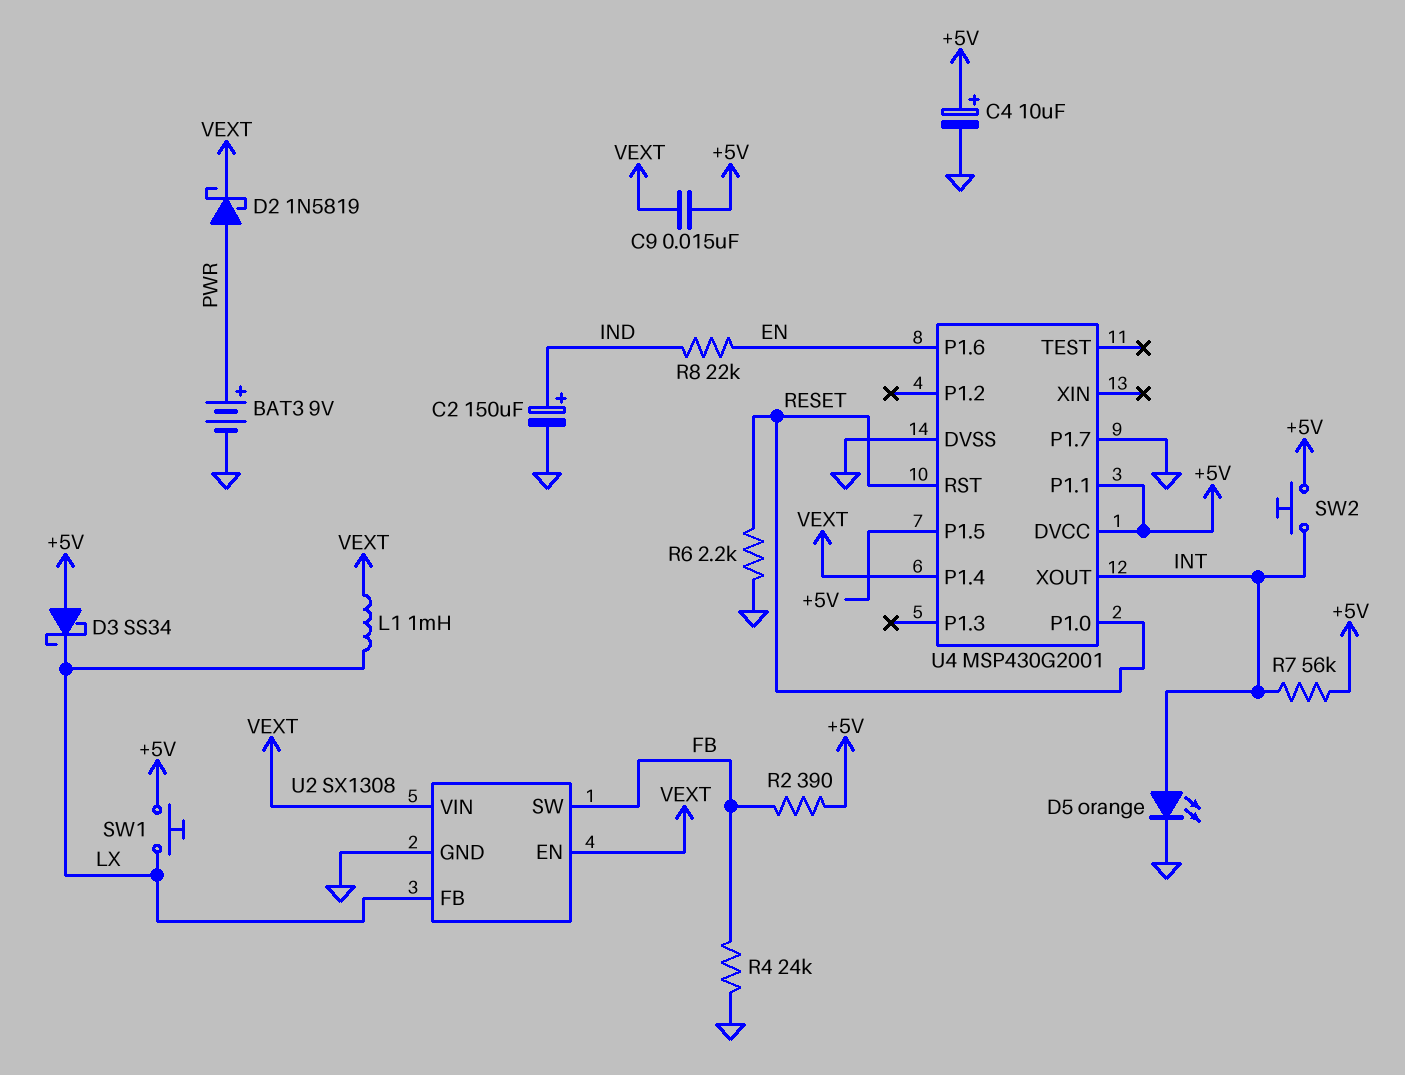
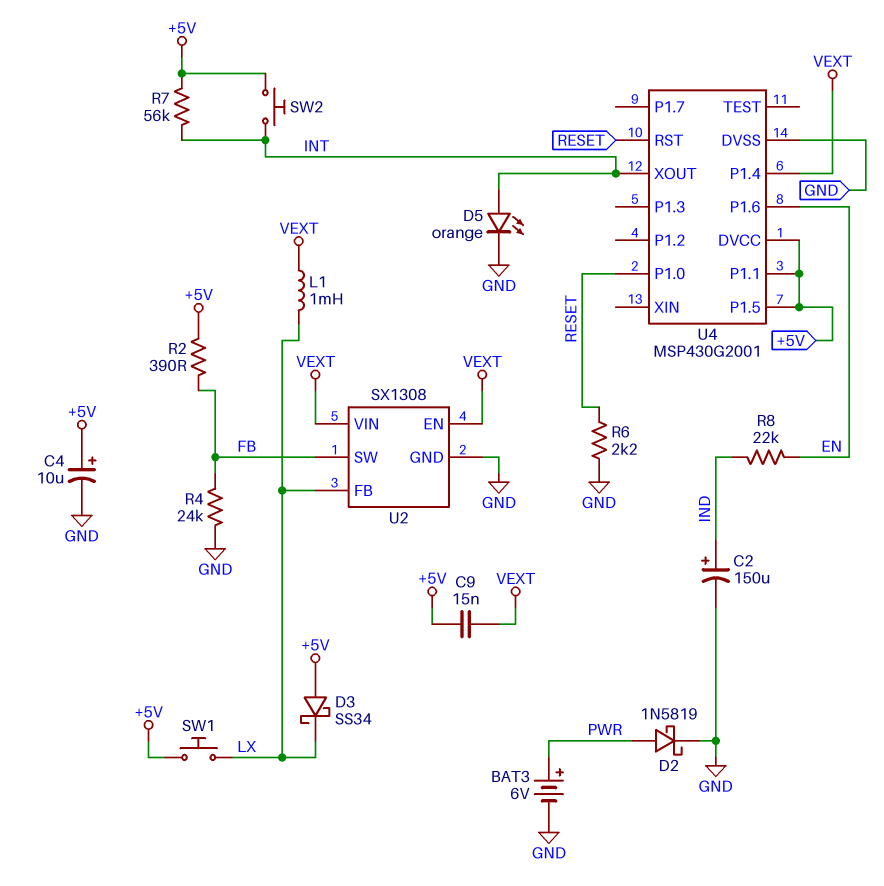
BAT3: 9V (plus PWR, minus GND) -> 6V (plus PWR, minus GND)
D2: schottky 1N5819 (A PWR, K VEXT) -> schottky 1N5819 (A PWR, K GND)
U4 pin P1.7: GND -> none

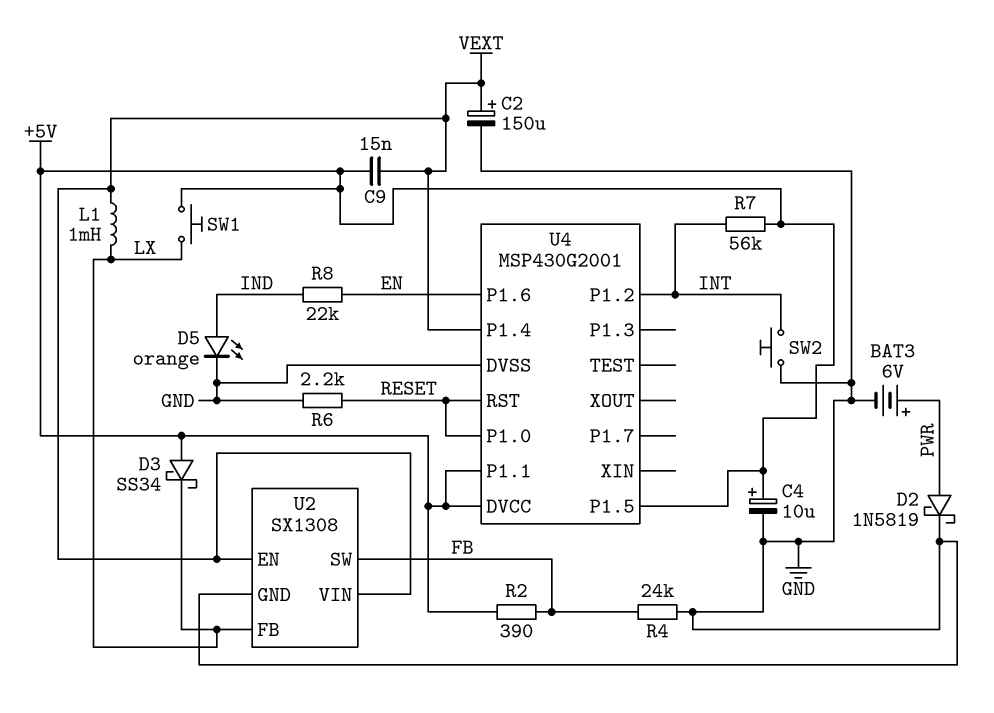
C2: 150uF (plus IND, minus GND) -> 150uF (plus VEXT, minus GND)
D5: LED orange (A INT, K GND) -> LED orange (A IND, K GND)
SW2: button (+5V, INT) -> button (GND, INT)
U4 pin P1.2: none -> INT
U4 pin XOUT: INT -> none

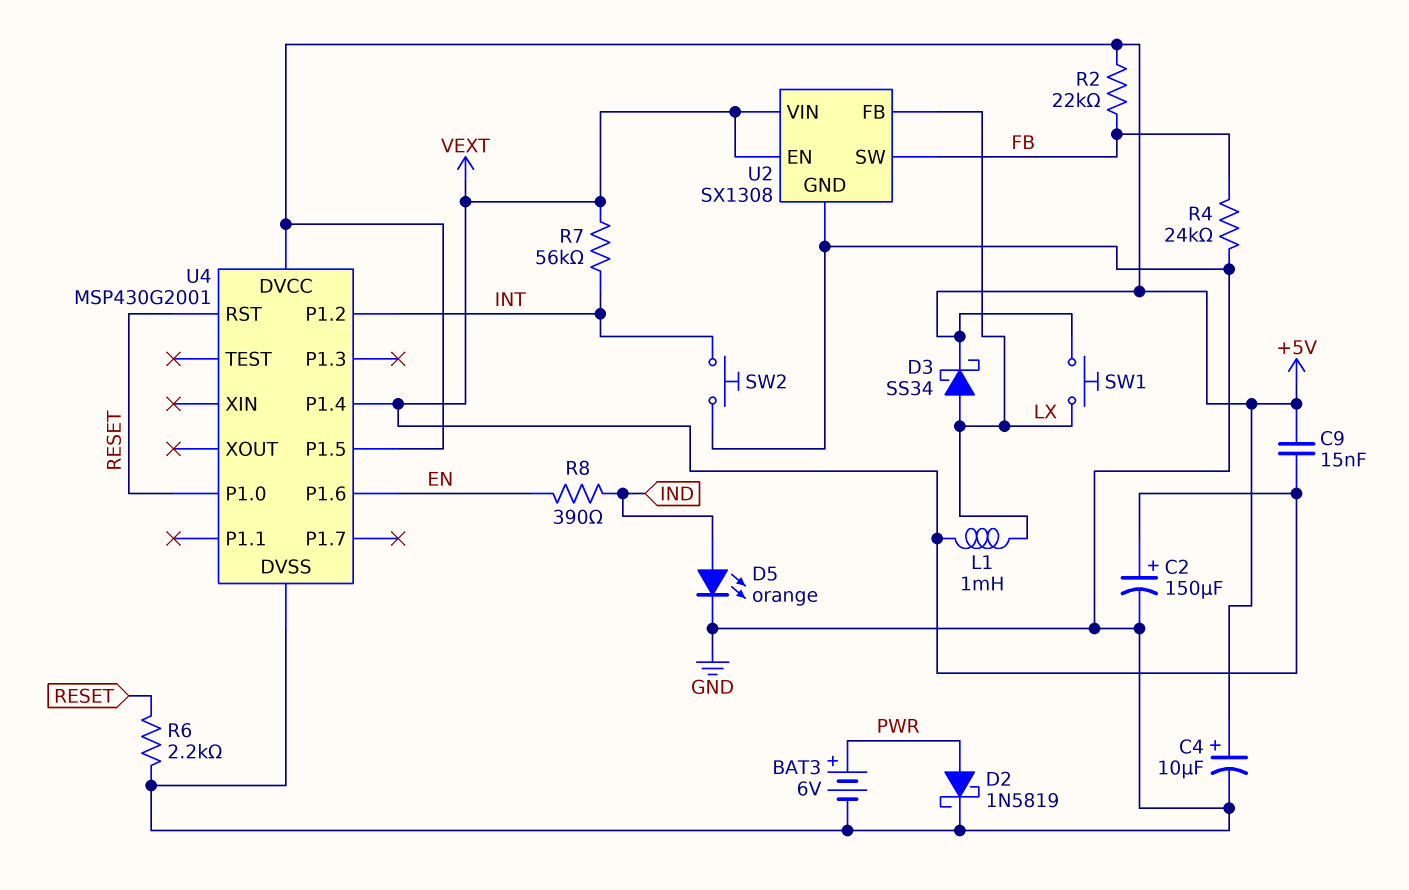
D3: schottky SS34 (A +5V, K LX) -> schottky SS34 (A LX, K +5V)
R2: 390 (+5V, FB) -> 22k (+5V, FB)
R7: 56k (+5V, INT) -> 56k (INT, VEXT)
R8: 22k (EN, IND) -> 390 (EN, IND)
U4 pin P1.1: +5V -> none

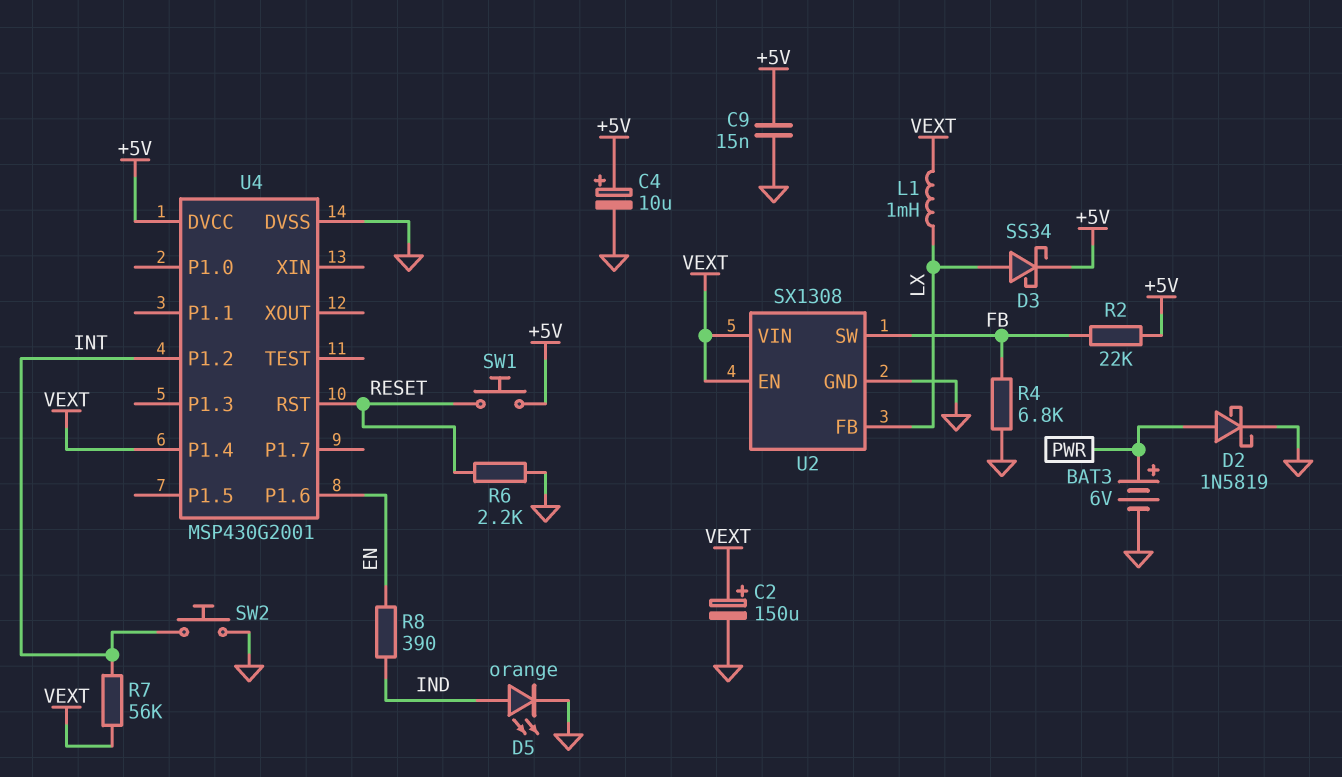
C9: 15nF (+5V, VEXT) -> 15nF (+5V, GND)
R4: 24k (FB, GND) -> 6.8k (FB, GND)
SW1: button (+5V, LX) -> button (+5V, RESET)
U4 pin P1.0: RESET -> none
U4 pin P1.5: +5V -> none

